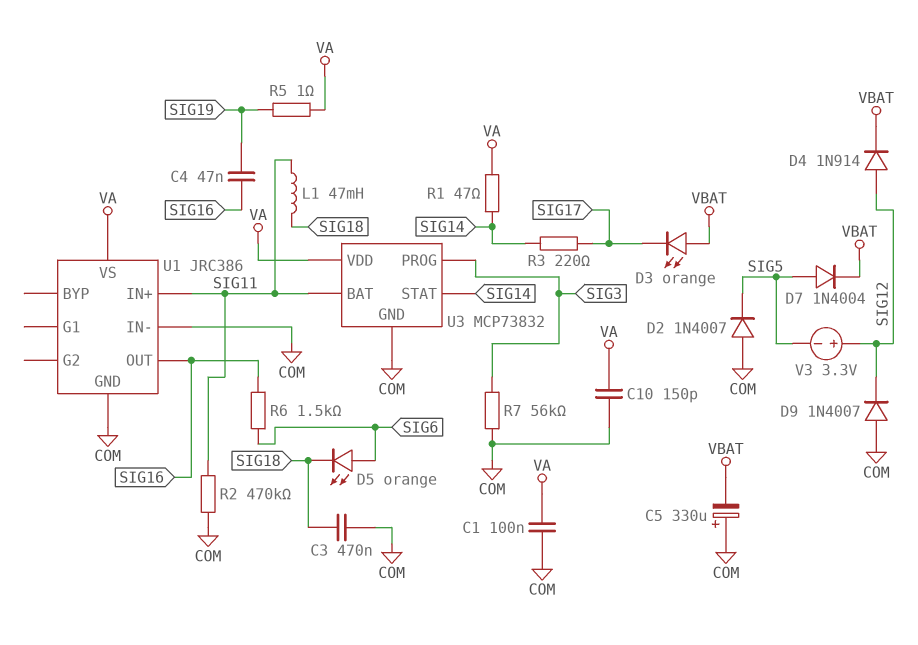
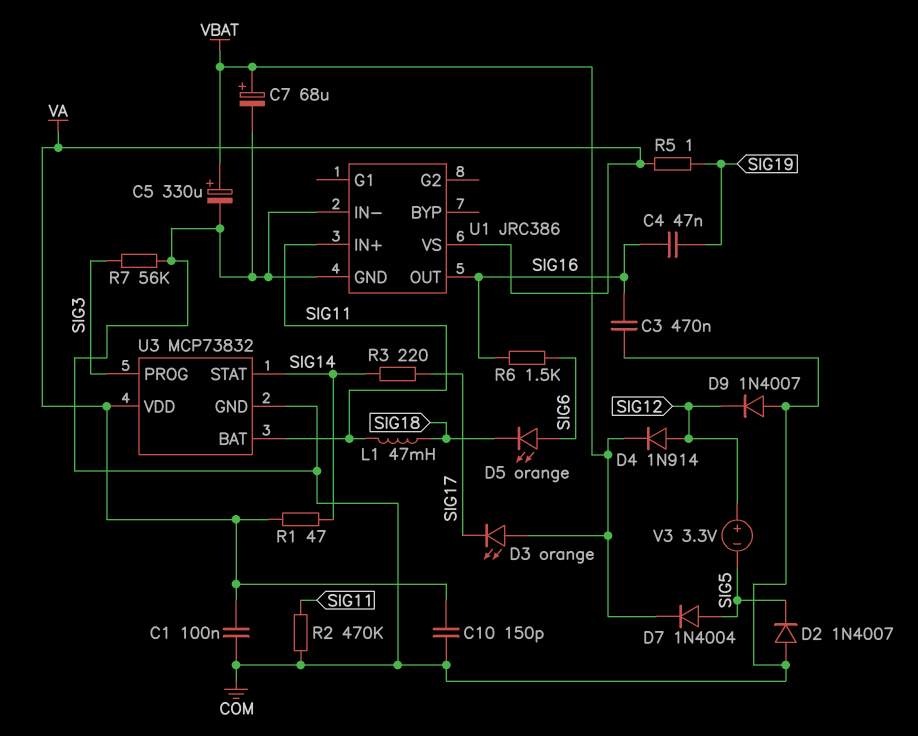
C3: 470nF (COM, SIG18) -> 470nF (COM, SIG16)
C5: 330uF (plus COM, minus VBAT) -> 330uF (plus VBAT, minus COM)
C7: none -> 68uF (plus VBAT, minus COM)

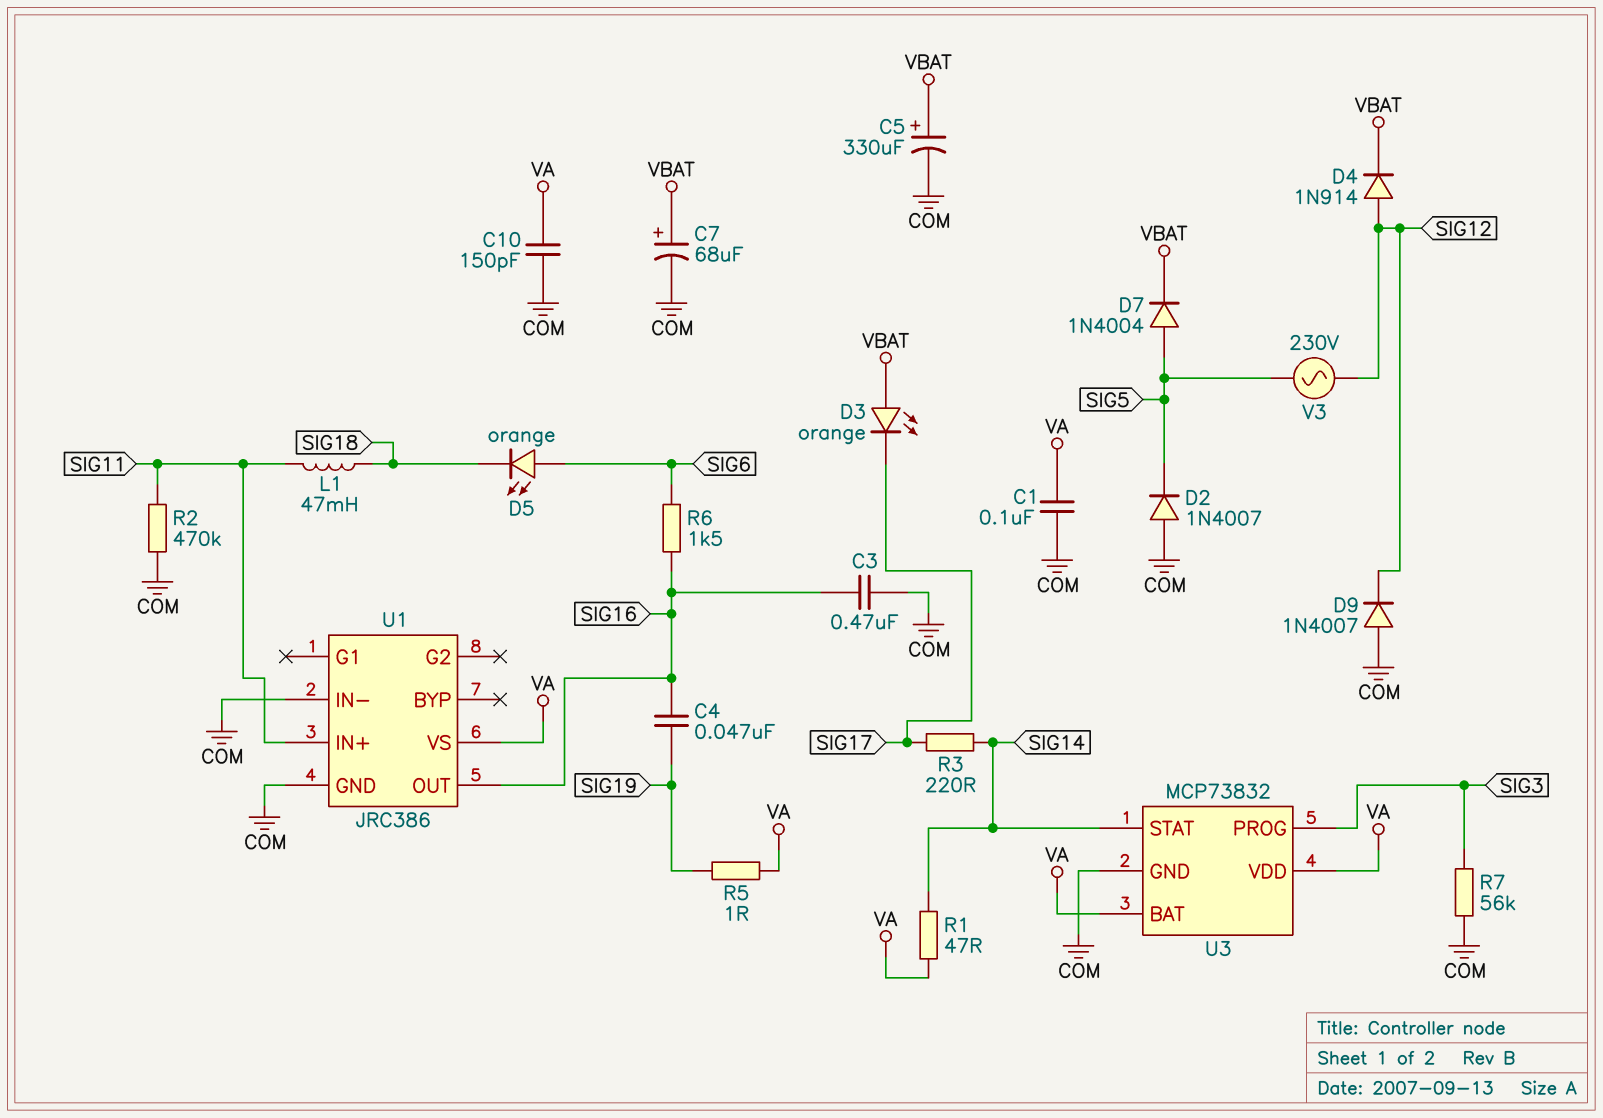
U3 pin BAT: SIG11 -> VA
V3: 3.3V (plus SIG12, minus SIG5) -> AC 230V (SIG5, SIG12)

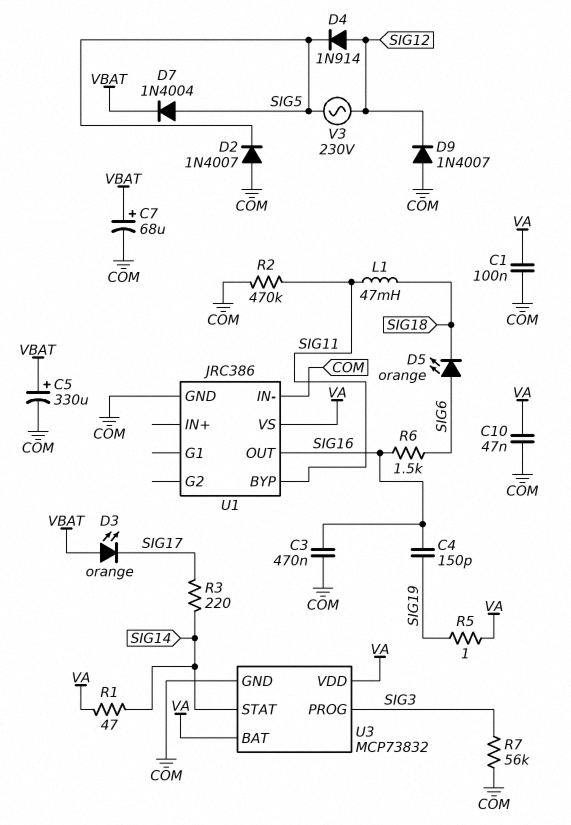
C4: 47nF (SIG16, SIG19) -> 150pF (SIG16, SIG19)
C10: 150pF (COM, VA) -> 47nF (COM, VA)
D4: diode 1N914 (A SIG12, K VBAT) -> diode 1N914 (A SIG12, K SIG5)
U1 pin BYP: none -> SIG11
U1 pin IN+: SIG11 -> none

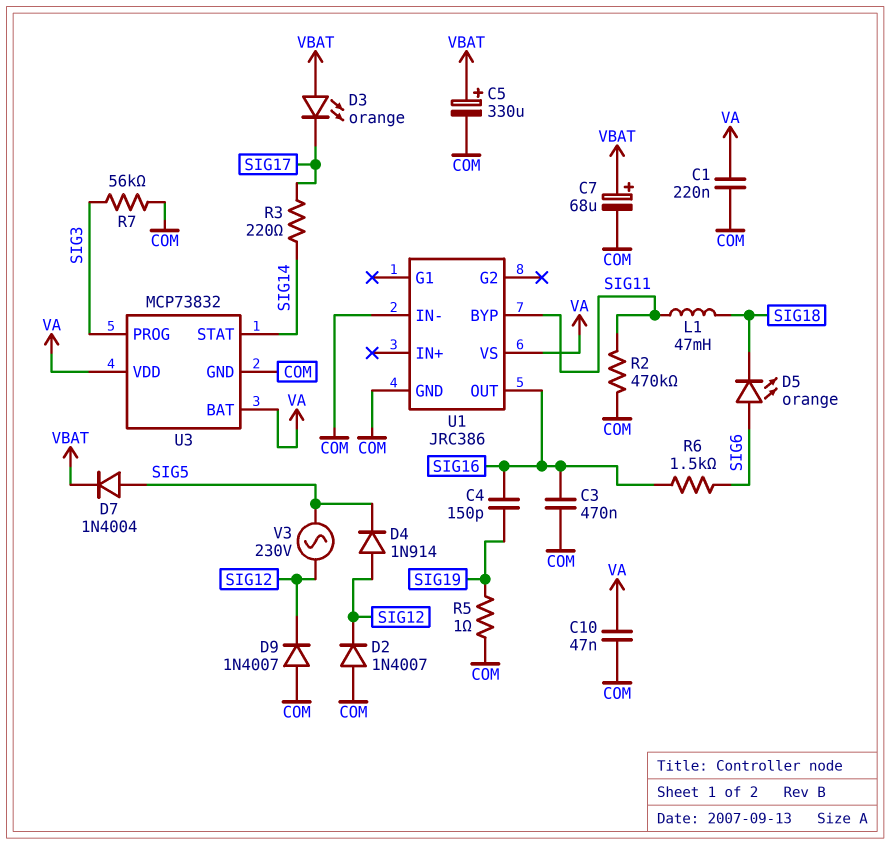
C1: 100nF (COM, VA) -> 220nF (COM, VA)
D2: diode 1N4007 (A COM, K SIG5) -> diode 1N4007 (A COM, K SIG12)
R1: 47 (SIG14, VA) -> none
R5: 1 (SIG19, VA) -> 1 (COM, SIG19)

